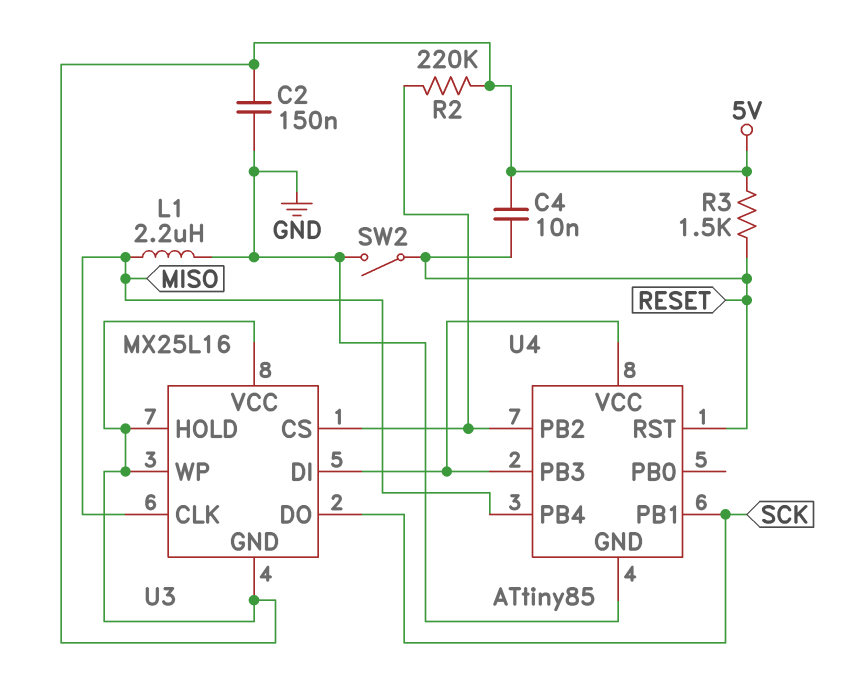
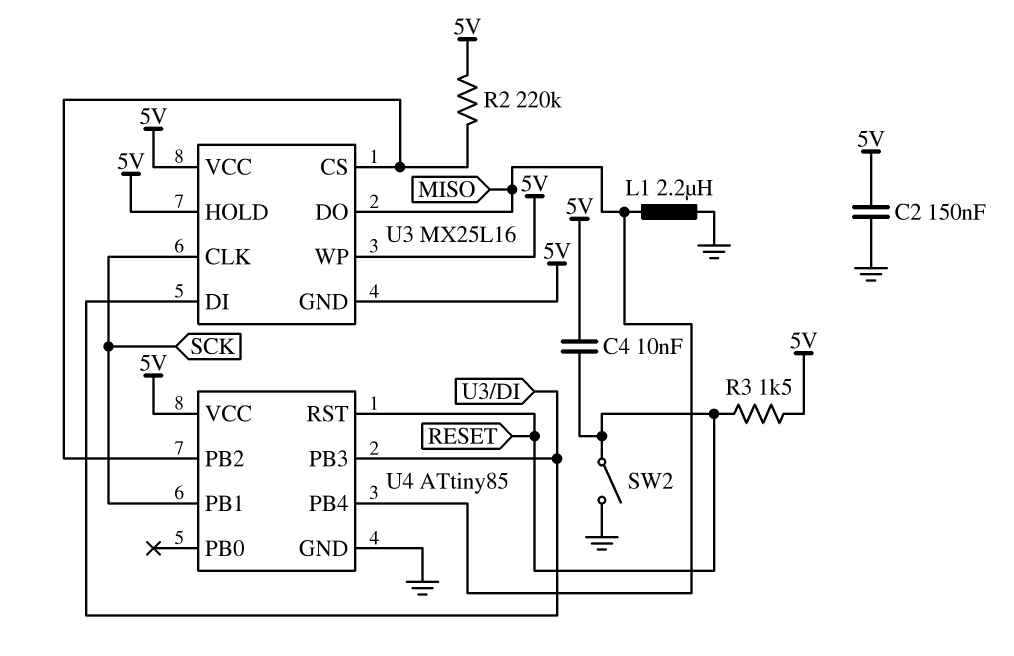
U3 pin CLK: MISO -> SCK
U3 pin DO: SCK -> MISO
U4 pin VCC: U3/DI -> 5V

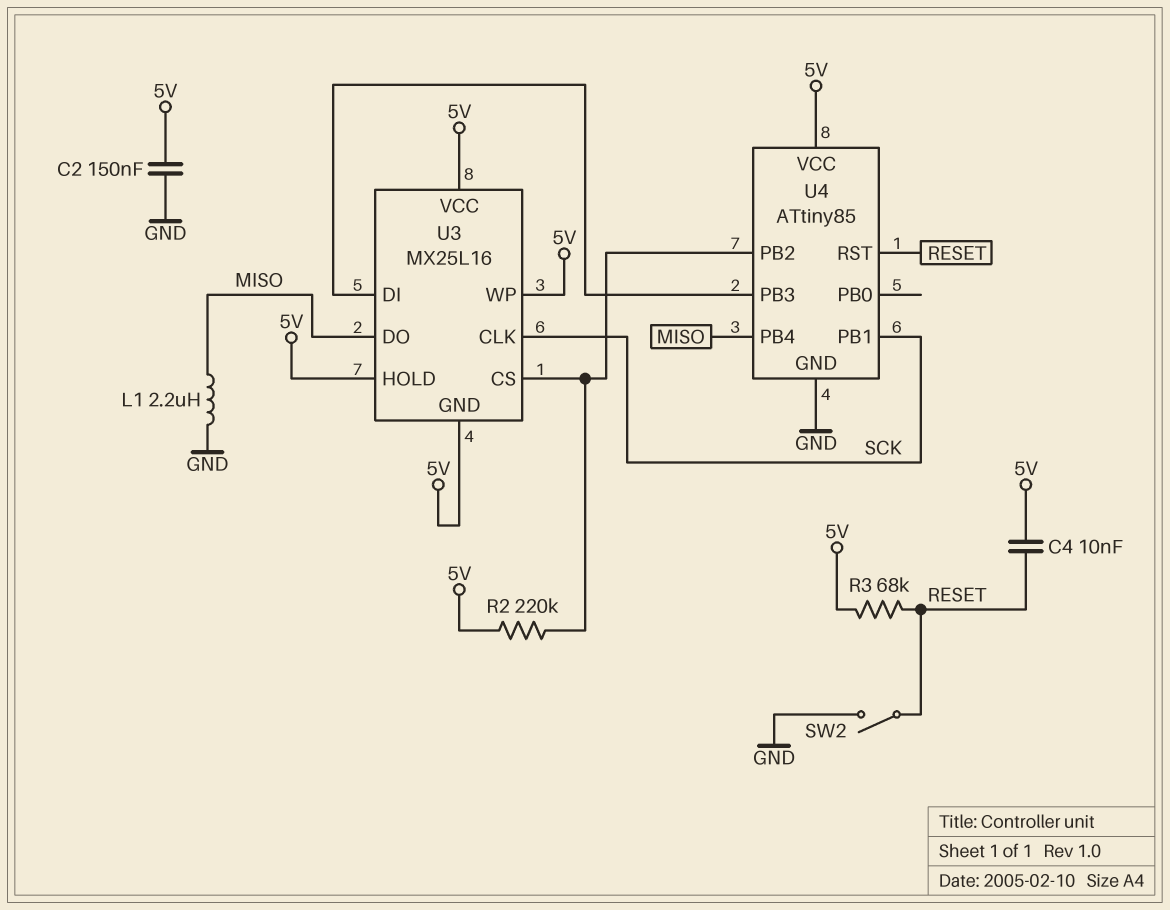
R3: 1.5k (5V, RESET) -> 68k (5V, RESET)

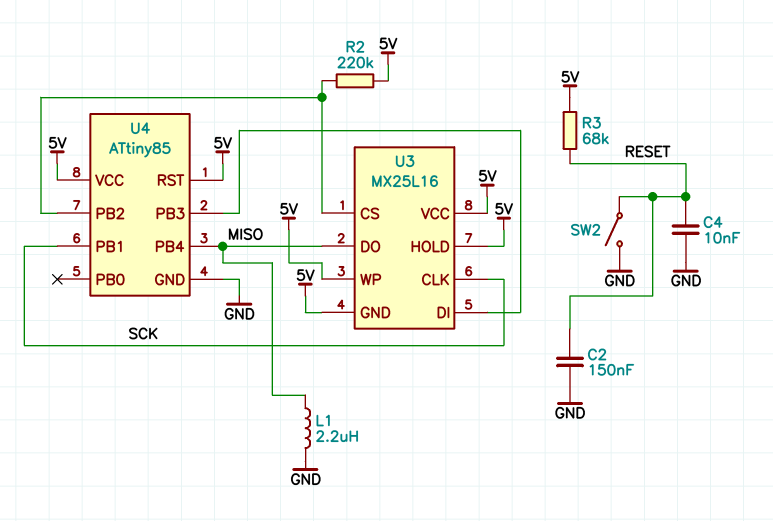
C2: 150nF (5V, GND) -> 150nF (GND, RESET)
C4: 10nF (5V, RESET) -> 10nF (GND, RESET)
U4 pin RST: RESET -> 5V

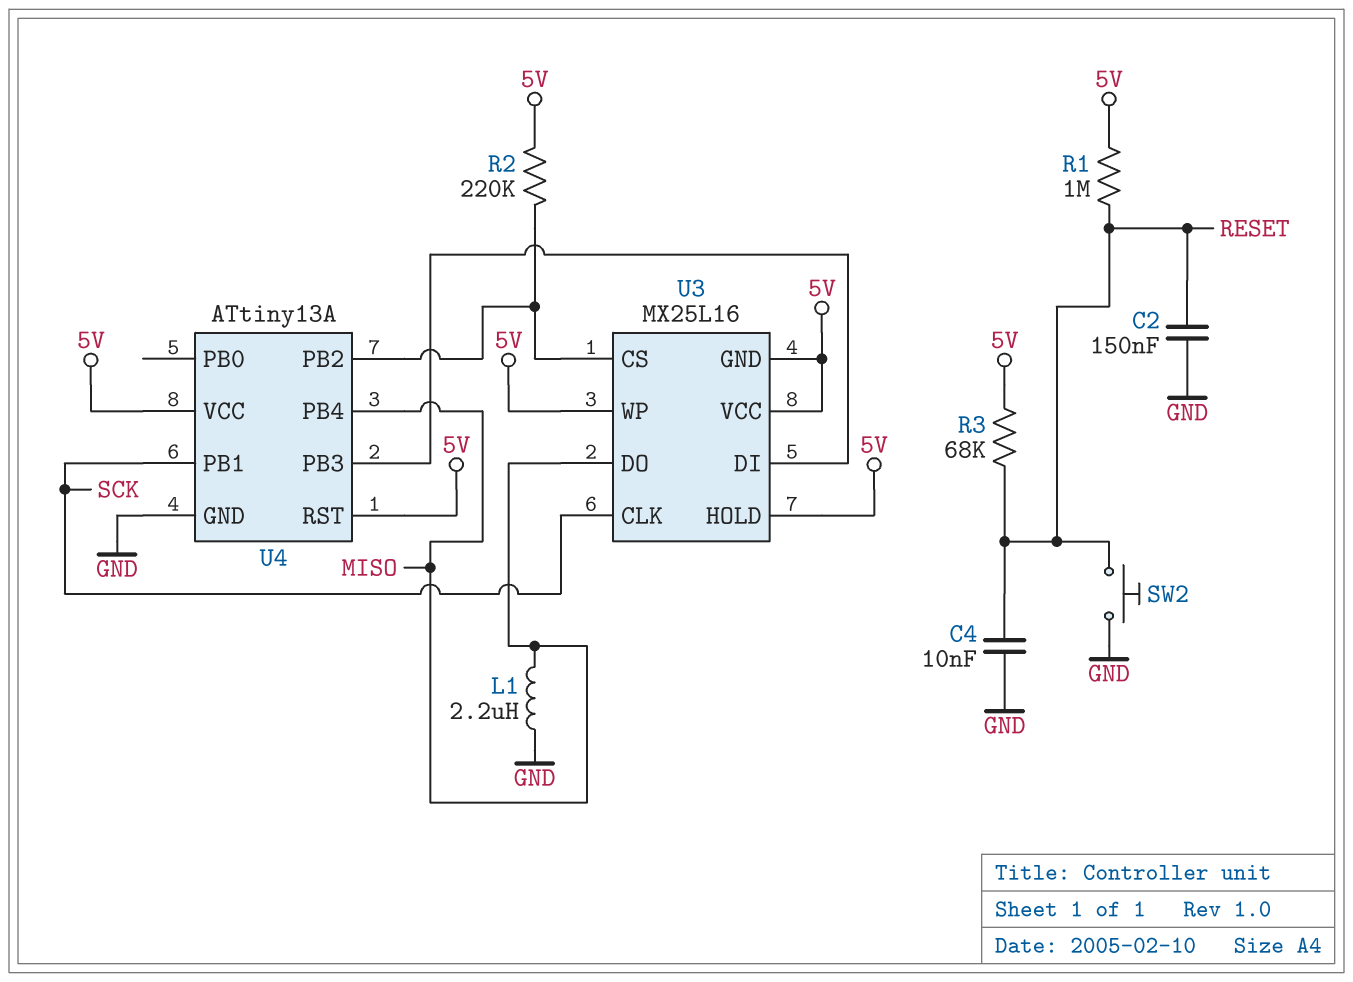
R1: none -> 1M (5V, RESET)
SW2: switch (GND, RESET) -> button (GND, RESET)
U4: ATtiny85 -> ATtiny13A

